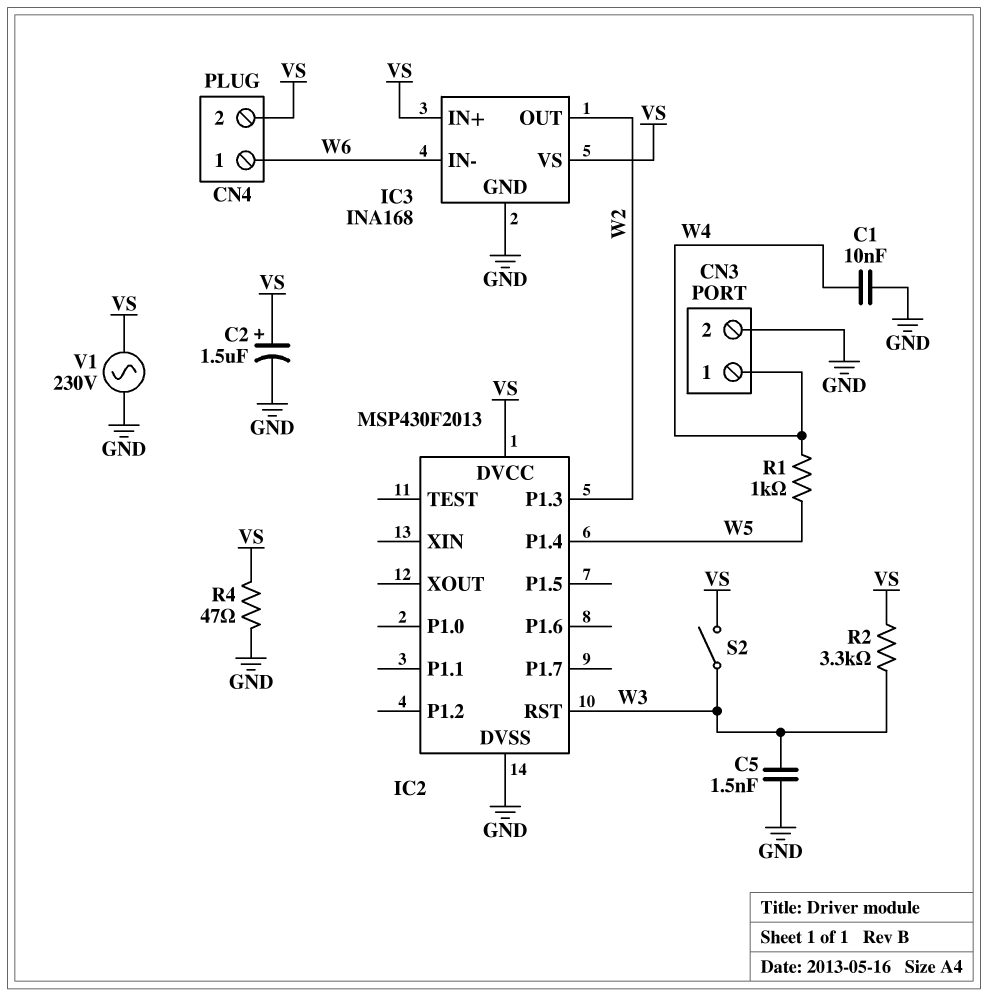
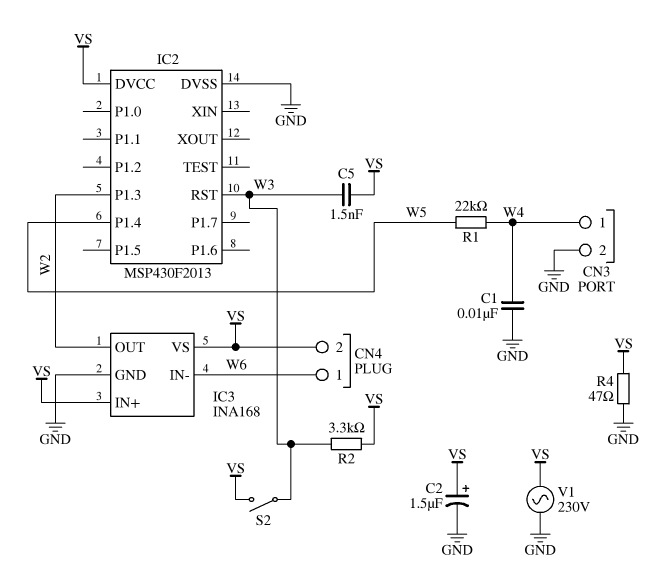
C5: 1.5nF (GND, W3) -> 1.5nF (VS, W3)
R1: 1k (W4, W5) -> 22k (W4, W5)

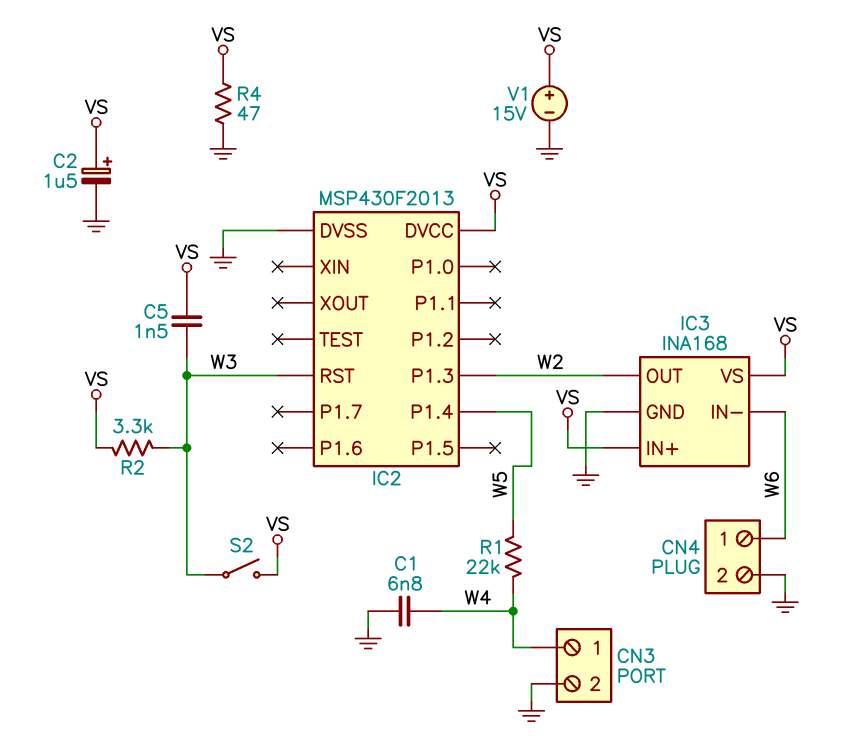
C1: 10nF (GND, W4) -> 6.8nF (GND, W4)
CN4 pin 2: VS -> GND
V1: AC 230V (GND, VS) -> 15V (plus VS, minus GND)

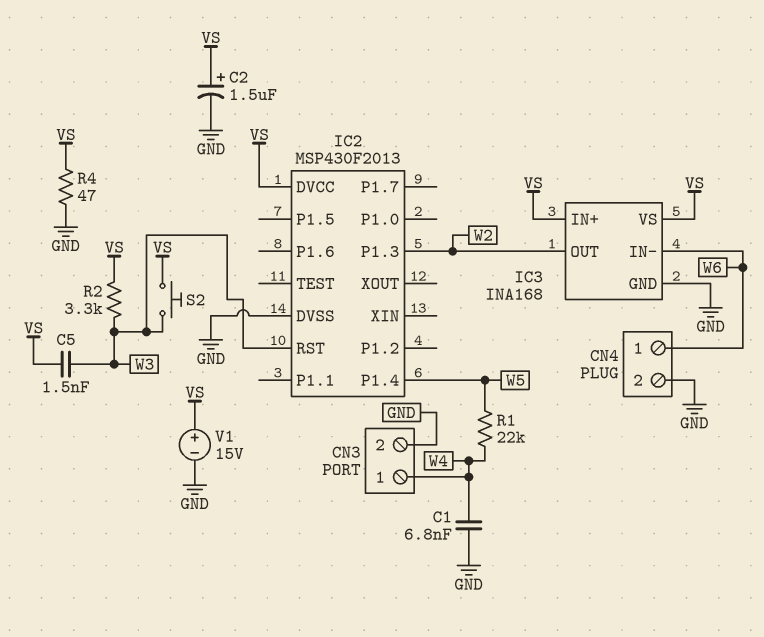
S2: switch (VS, W3) -> button (VS, W3)

